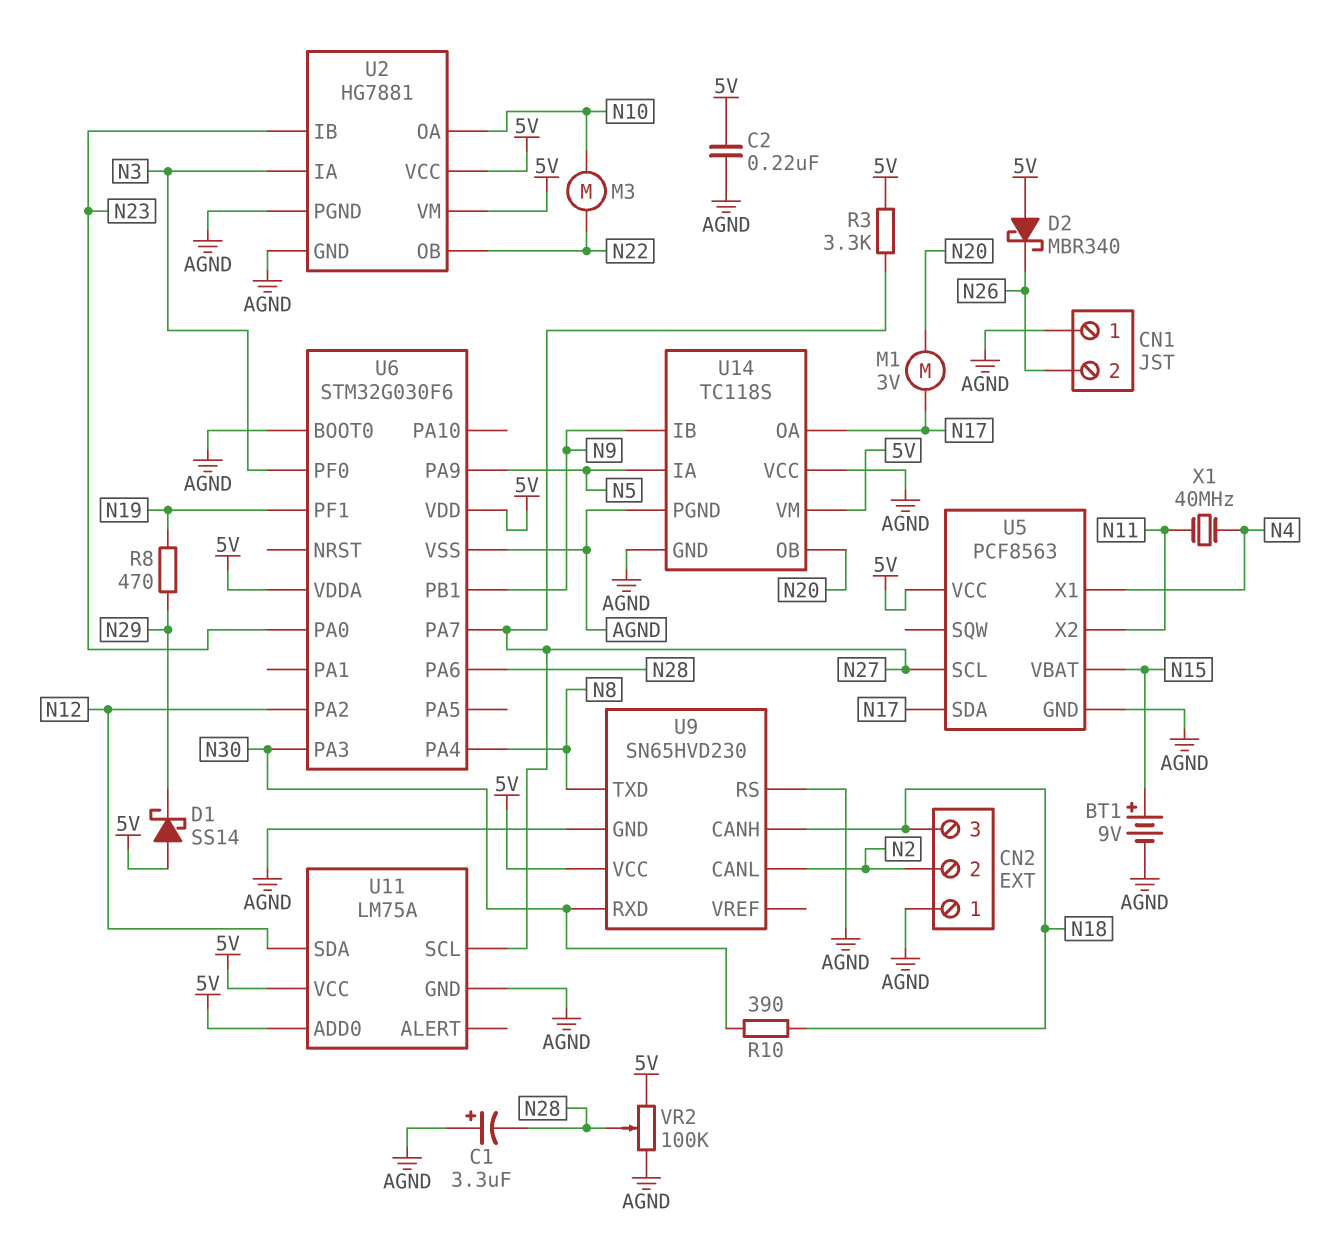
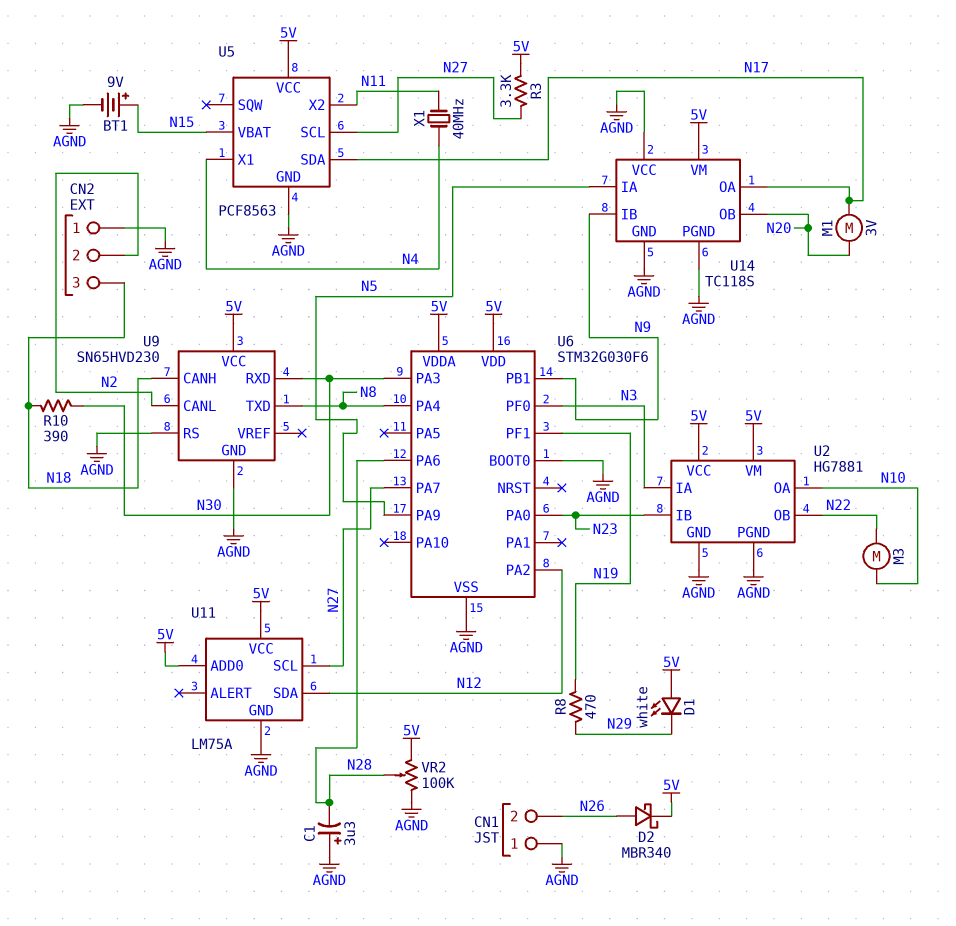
C2: 220nF (5V, AGND) -> none
D1: schottky SS14 (A 5V, K N29) -> LED white (A 5V, K N29)
D2: schottky MBR340 (A 5V, K N26) -> schottky MBR340 (A N26, K 5V)

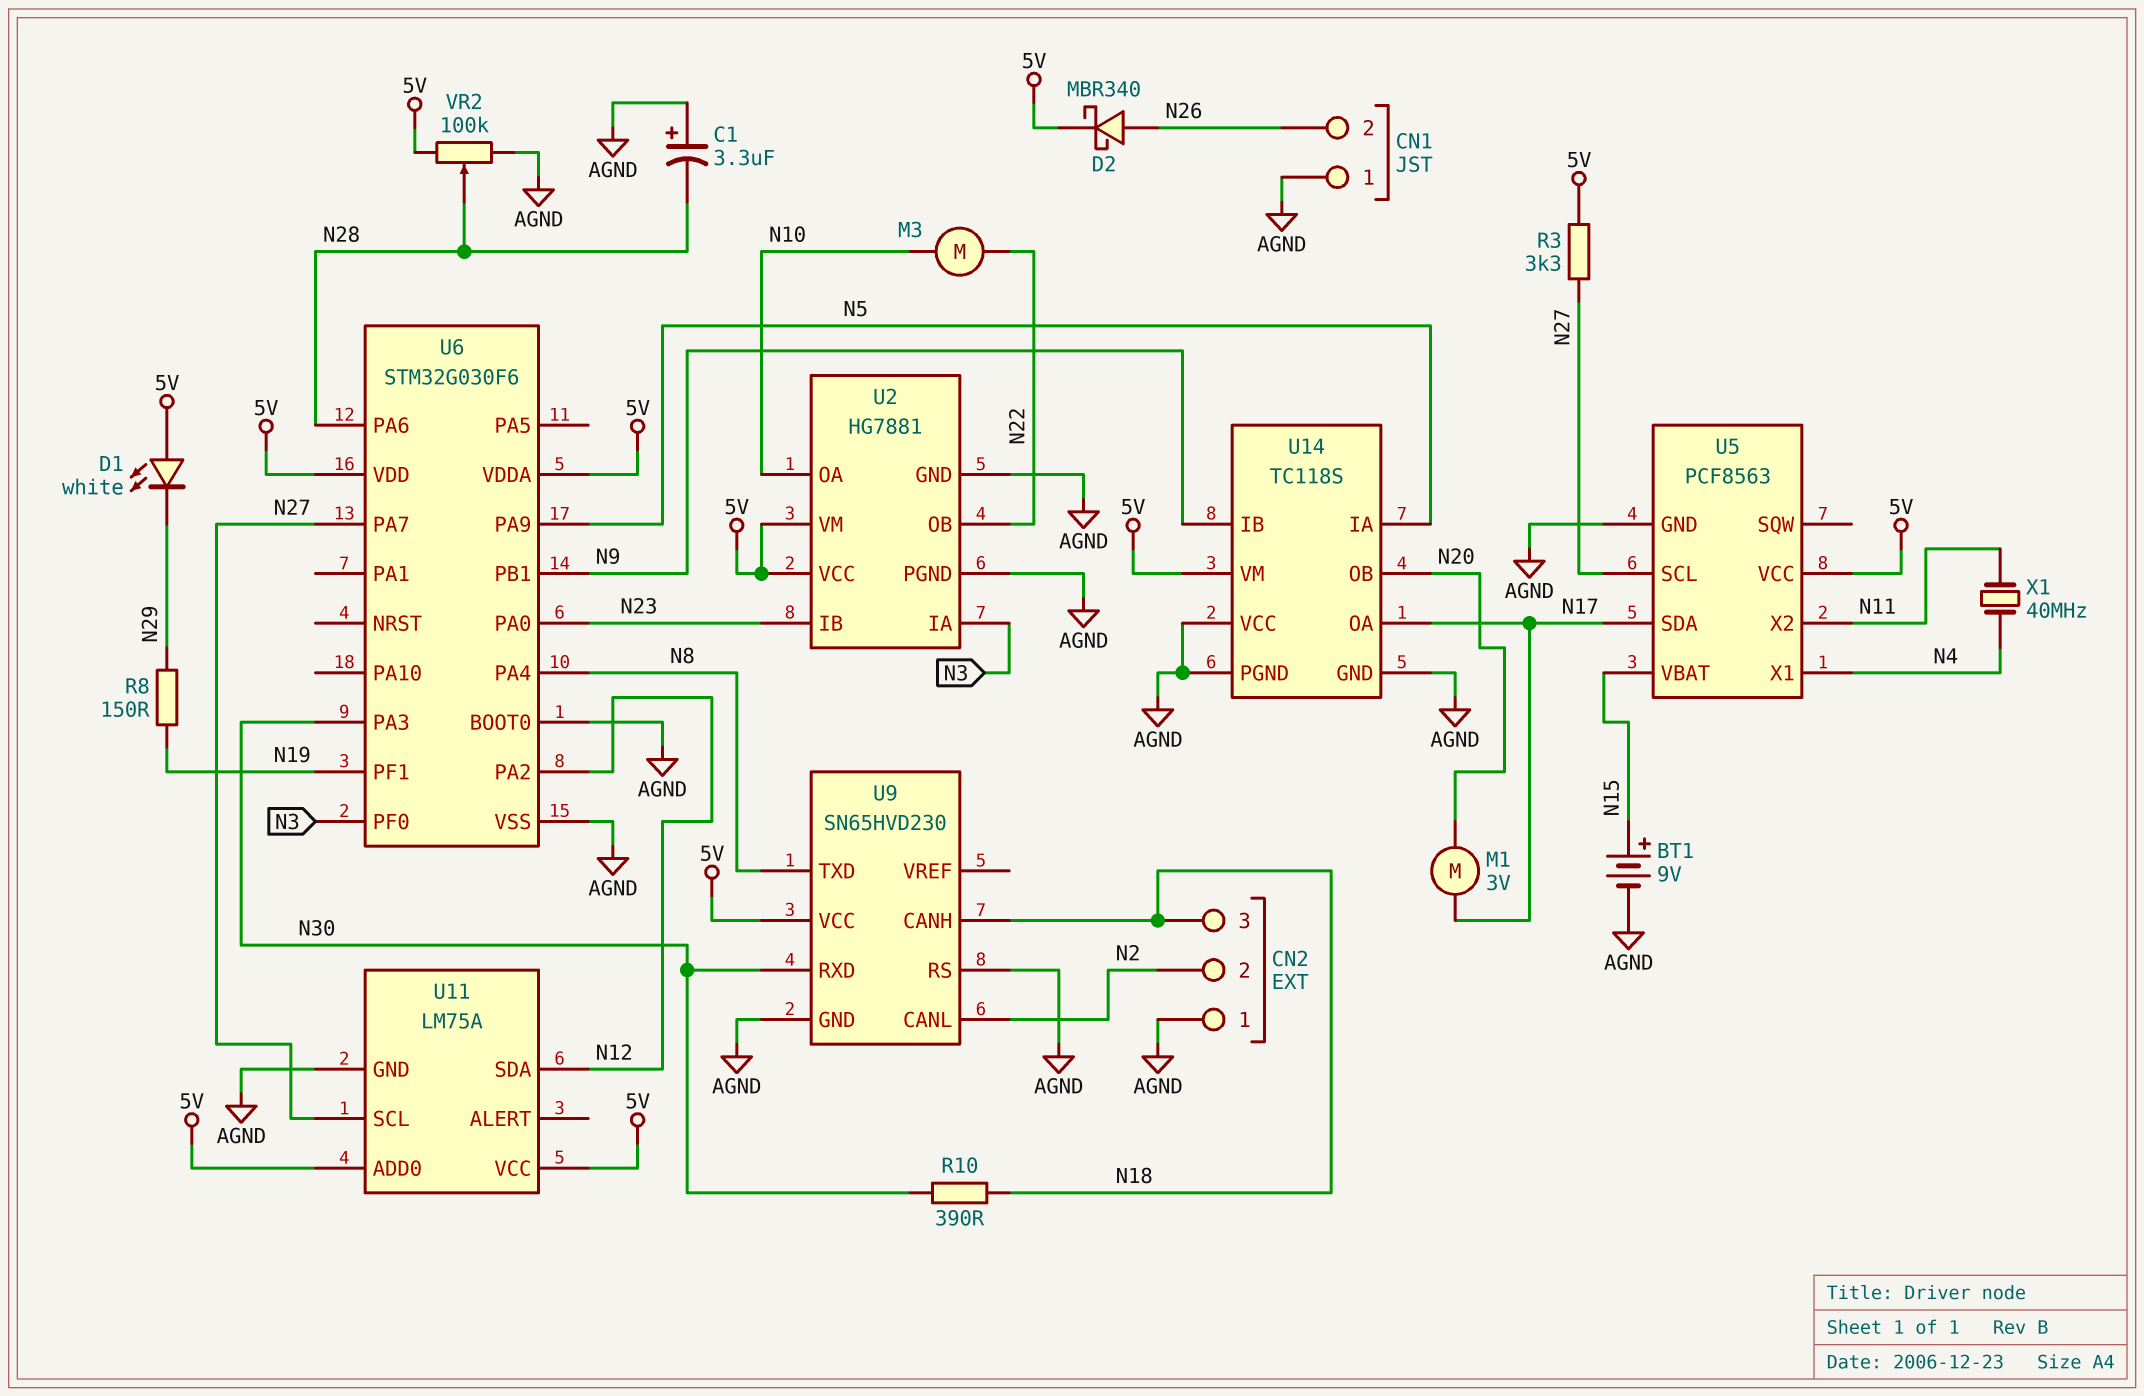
R8: 470 (N19, N29) -> 150 (N19, N29)

